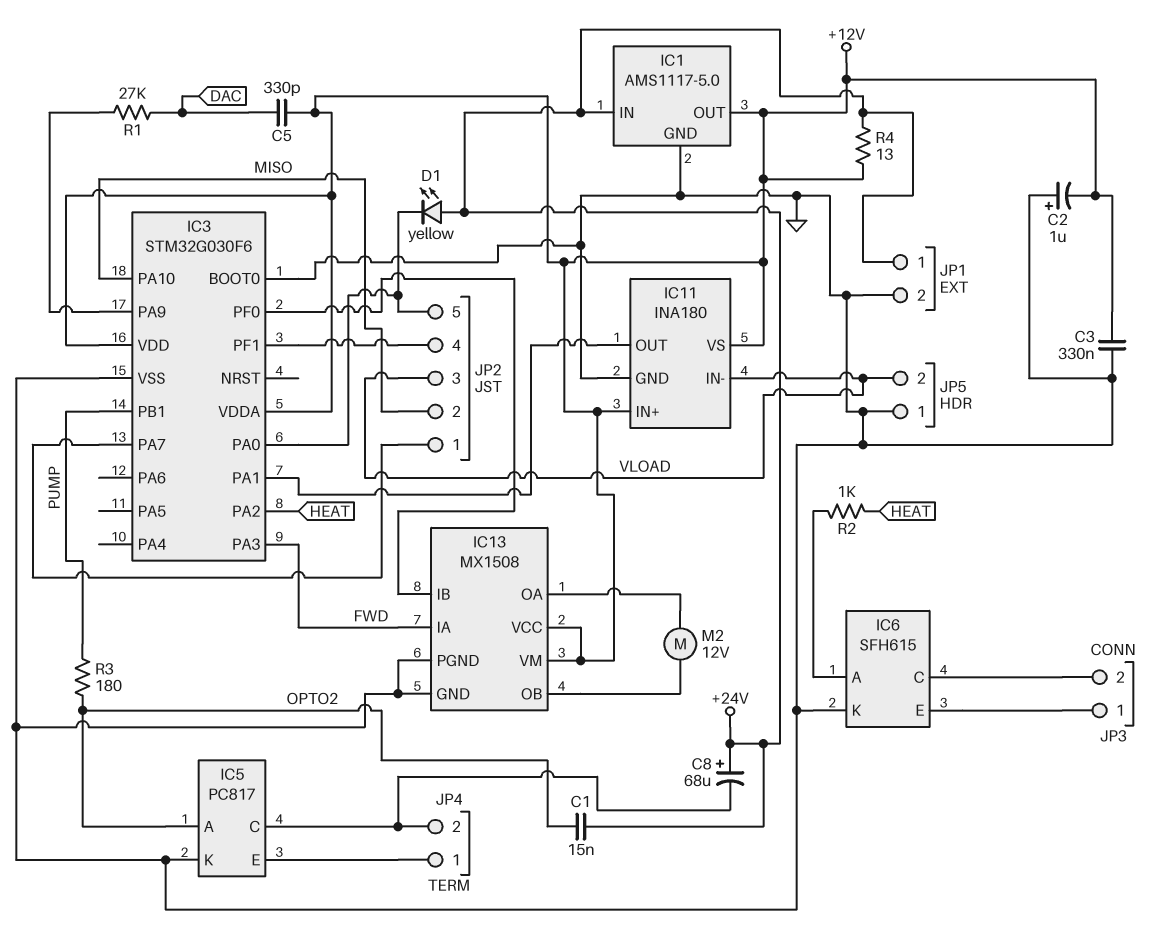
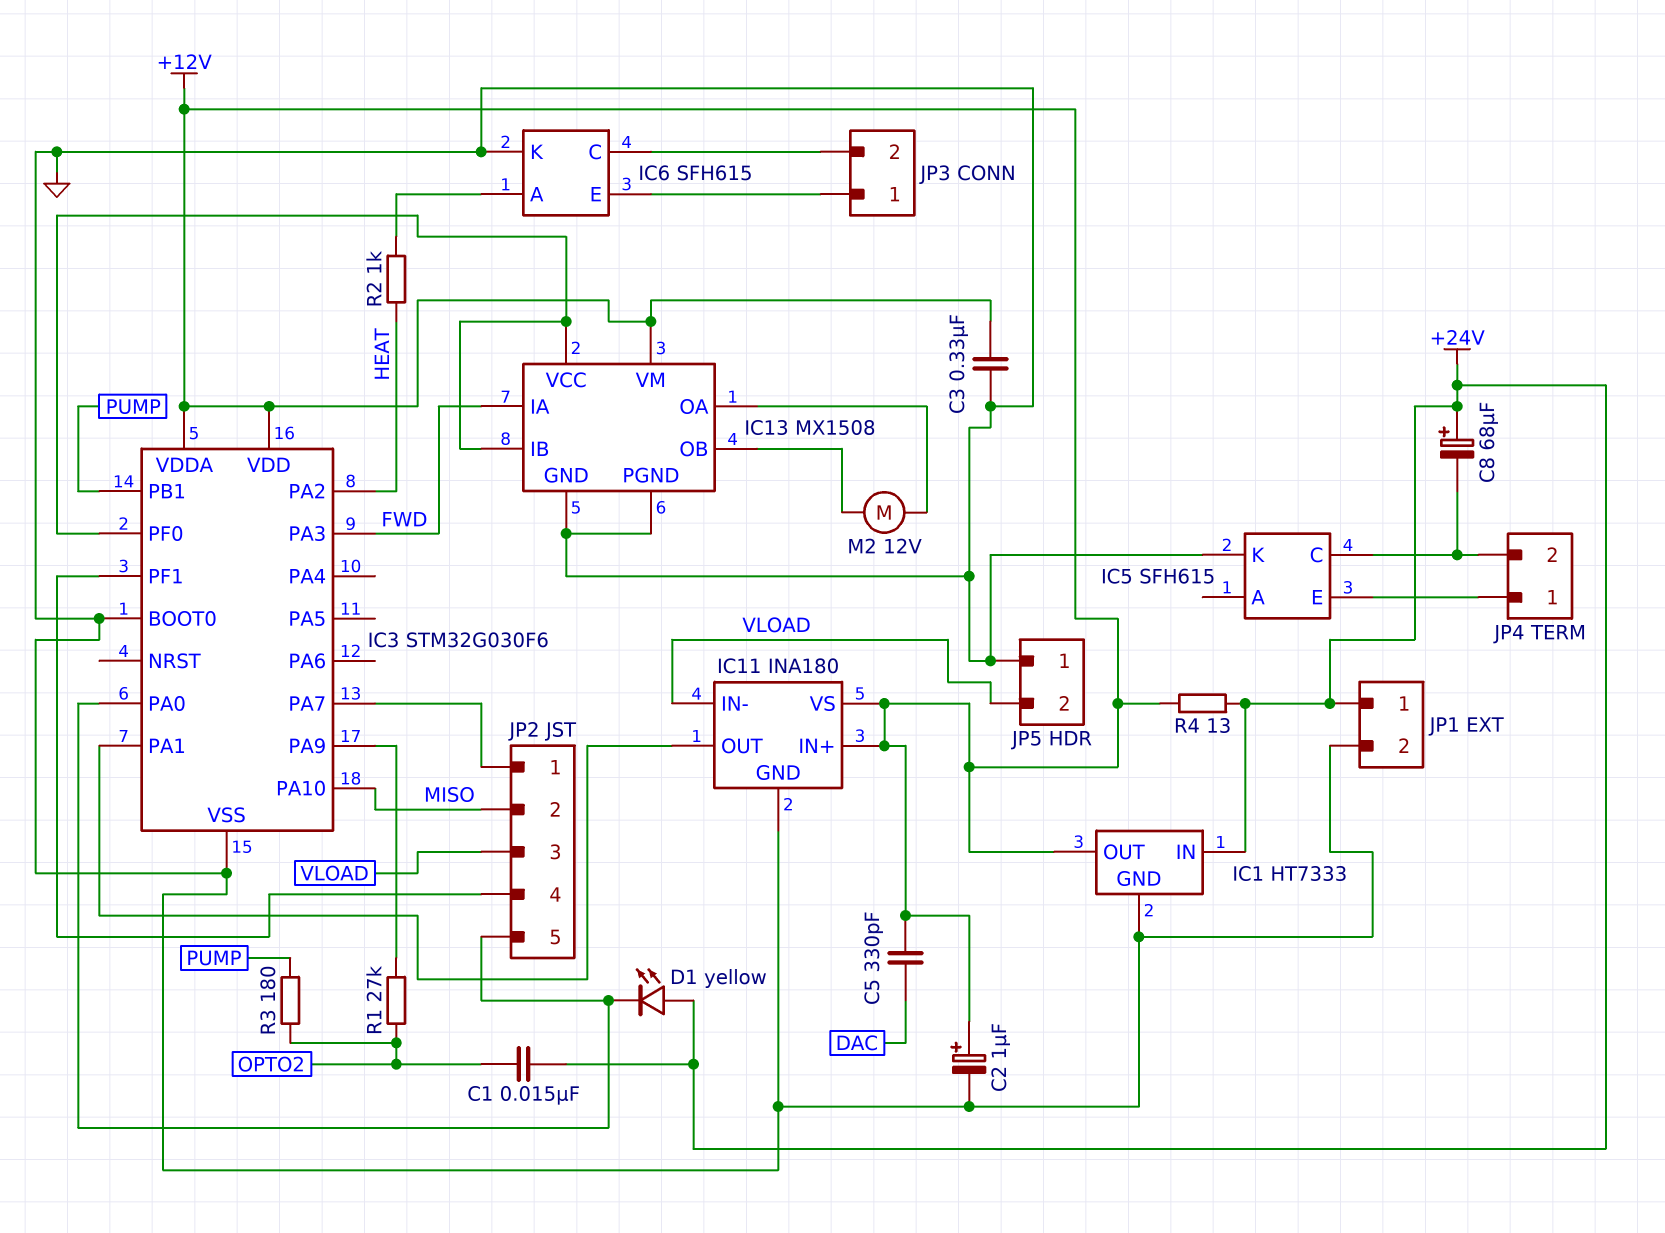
C2: 1uF (plus GND, minus +12V) -> 1uF (plus +12V, minus GND)
IC1: AMS1117-5.0 -> HT7333
IC5: PC817 -> SFH615
IC5 pin A: OPTO2 -> none
IC13 pin VCC: +12V -> IC3/PF0
R1: 27k (DAC, IC3/PA9) -> 27k (IC3/PA9, OPTO2)

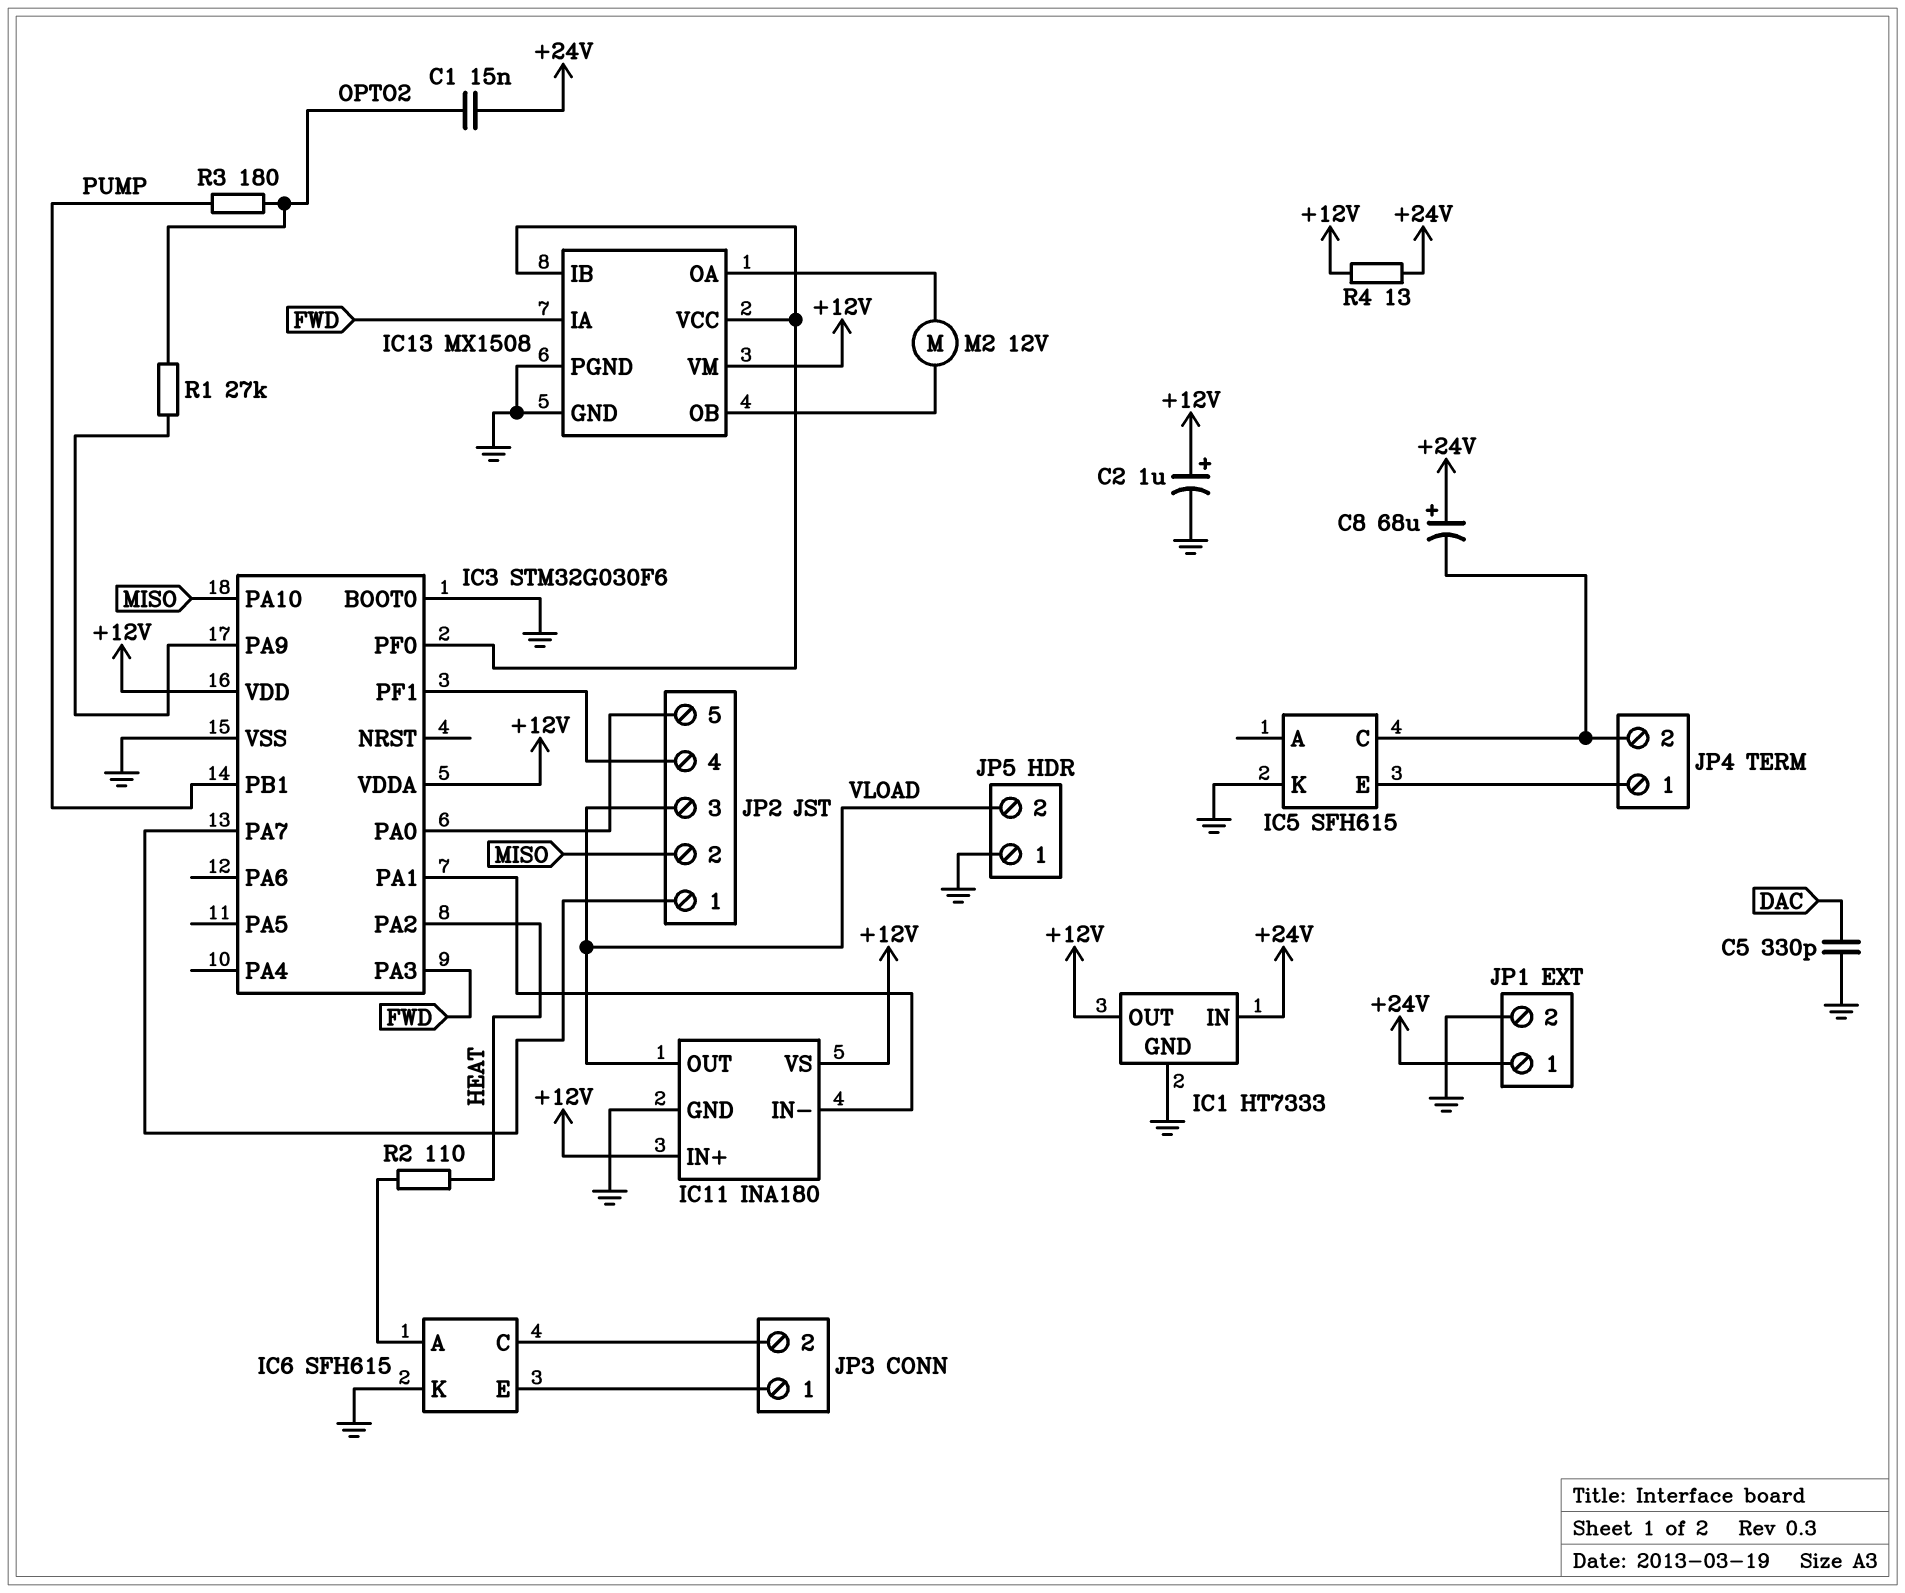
C3: 330nF (+12V, GND) -> none
C5: 330pF (+12V, DAC) -> 330pF (DAC, GND)
D1: LED yellow (A +24V, K IC3/PA0) -> none
IC11 pin IN-: VLOAD -> IC3/PA1
IC11 pin OUT: IC3/PA1 -> VLOAD
R2: 1k (HEAT, IC6/A) -> 110 (HEAT, IC6/A)

